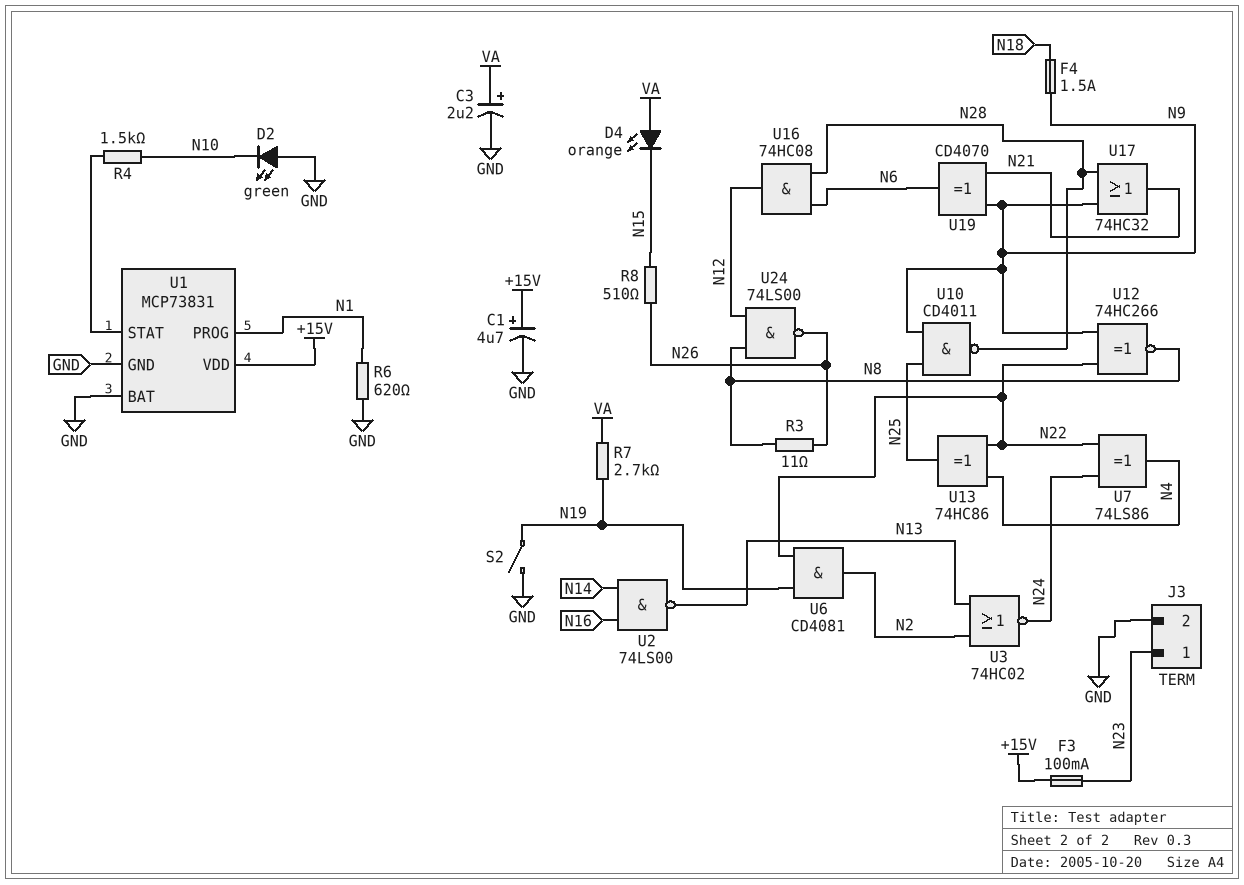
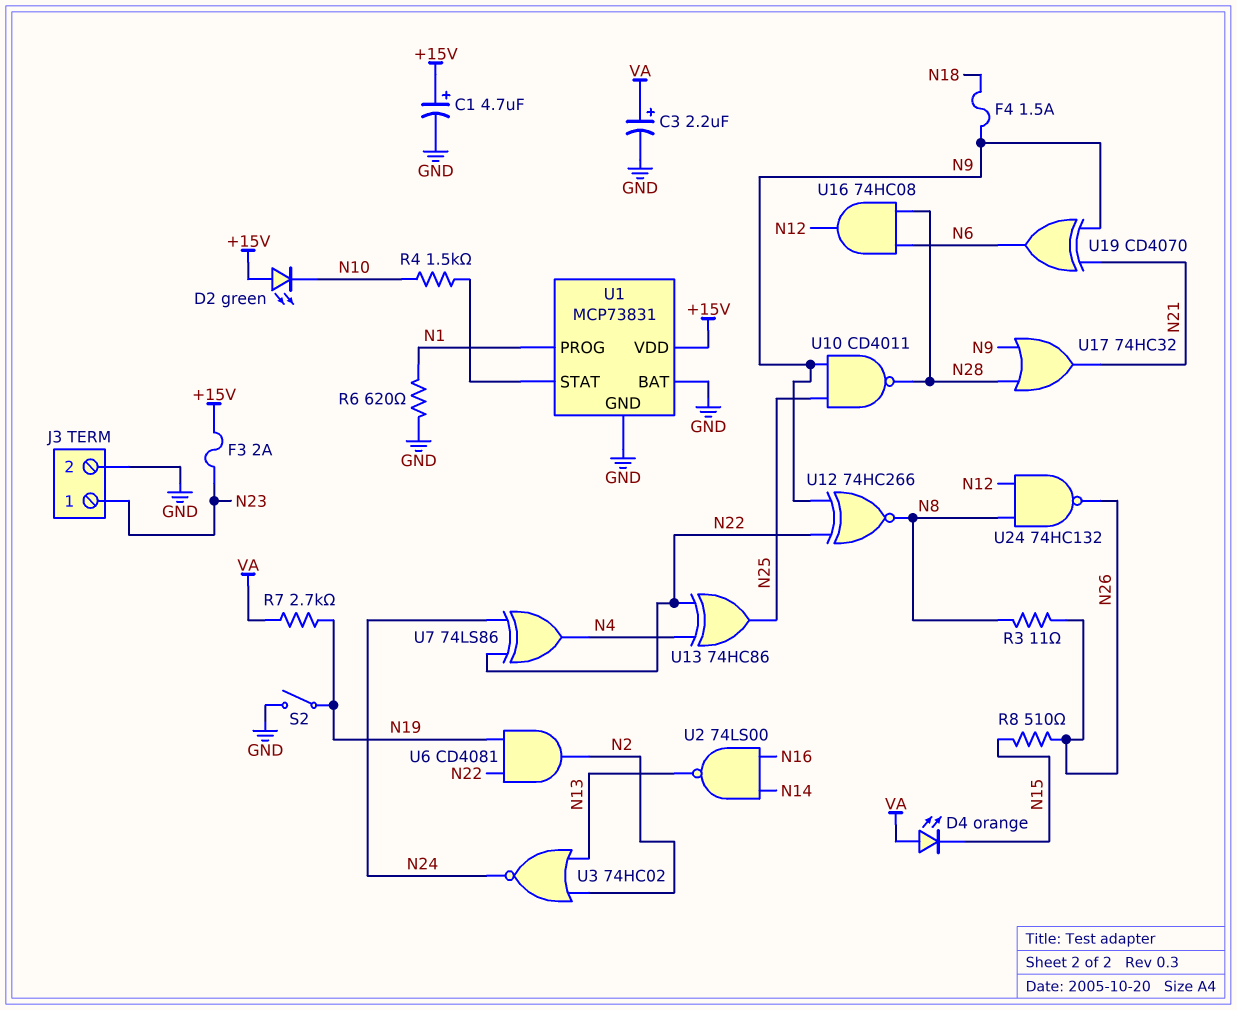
D2: LED green (A GND, K N10) -> LED green (A +15V, K N10)
F3: 100mA (+15V, N23) -> 2A (+15V, N23)
U24: NAND 74LS00 (in N8, in N12, out N26) -> NAND 74HC132 (in N8, in N12, out N26)

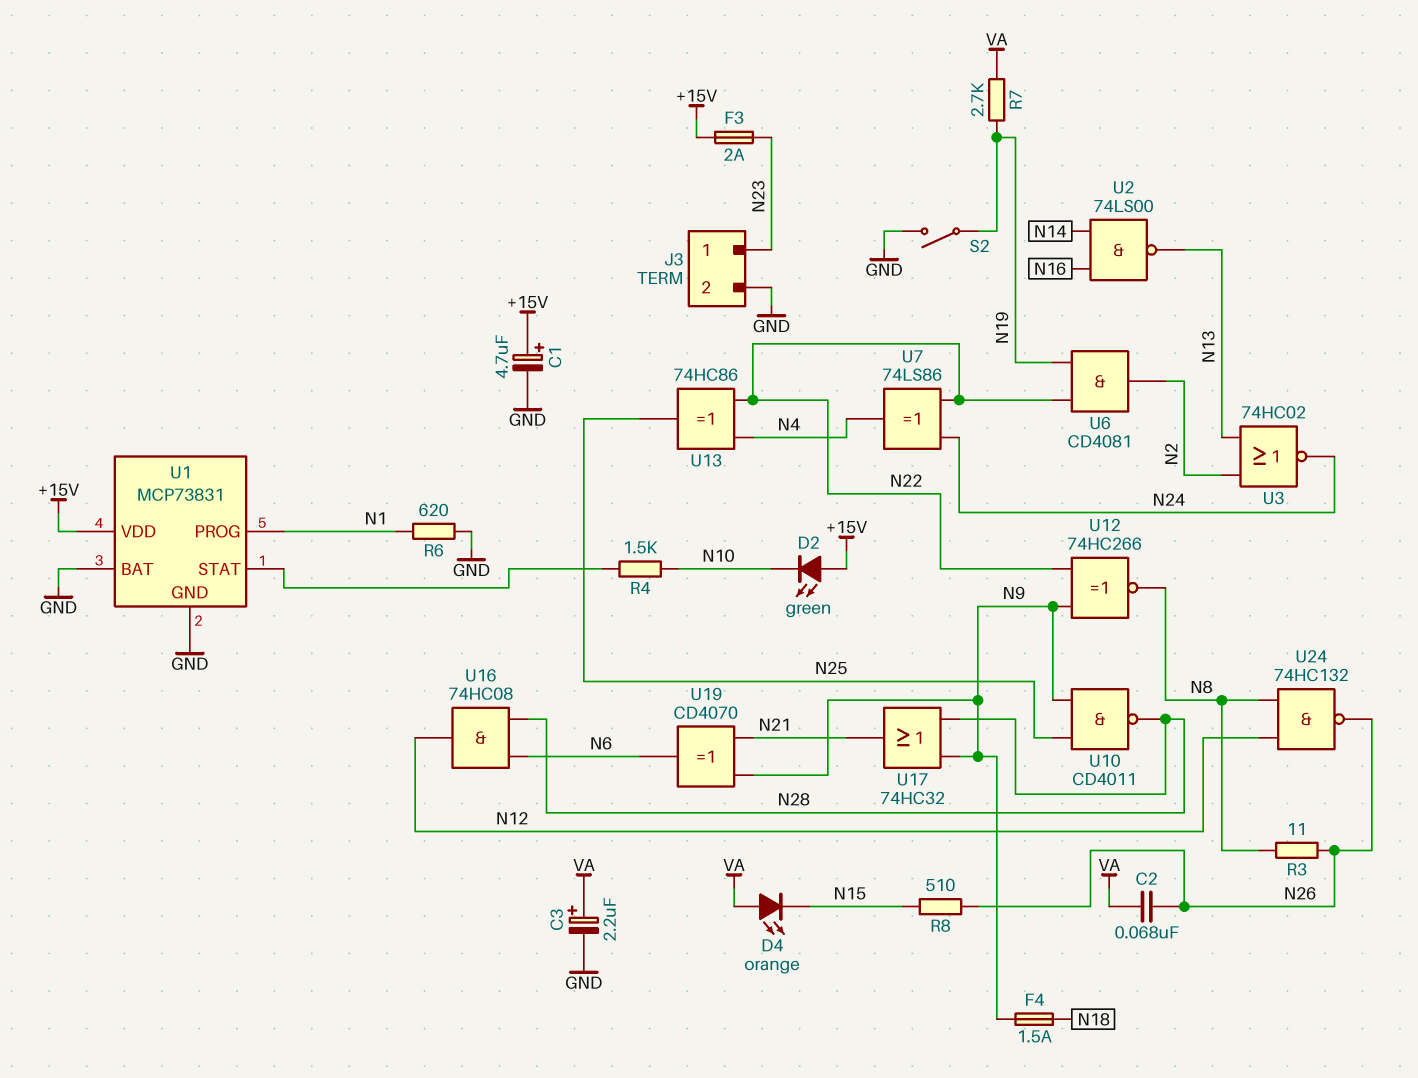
C2: none -> 68nF (N26, VA)

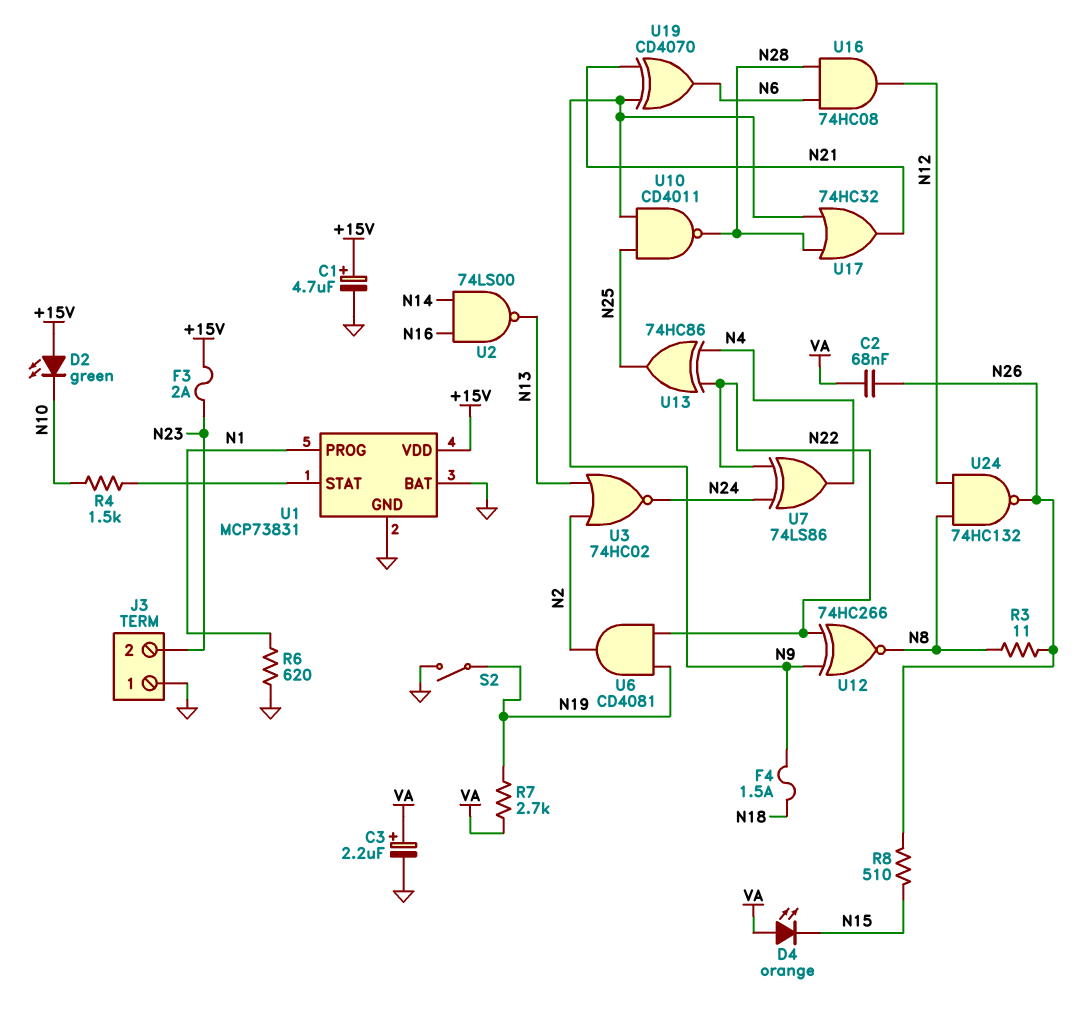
J3 pin 1: N23 -> GND
J3 pin 2: GND -> N23

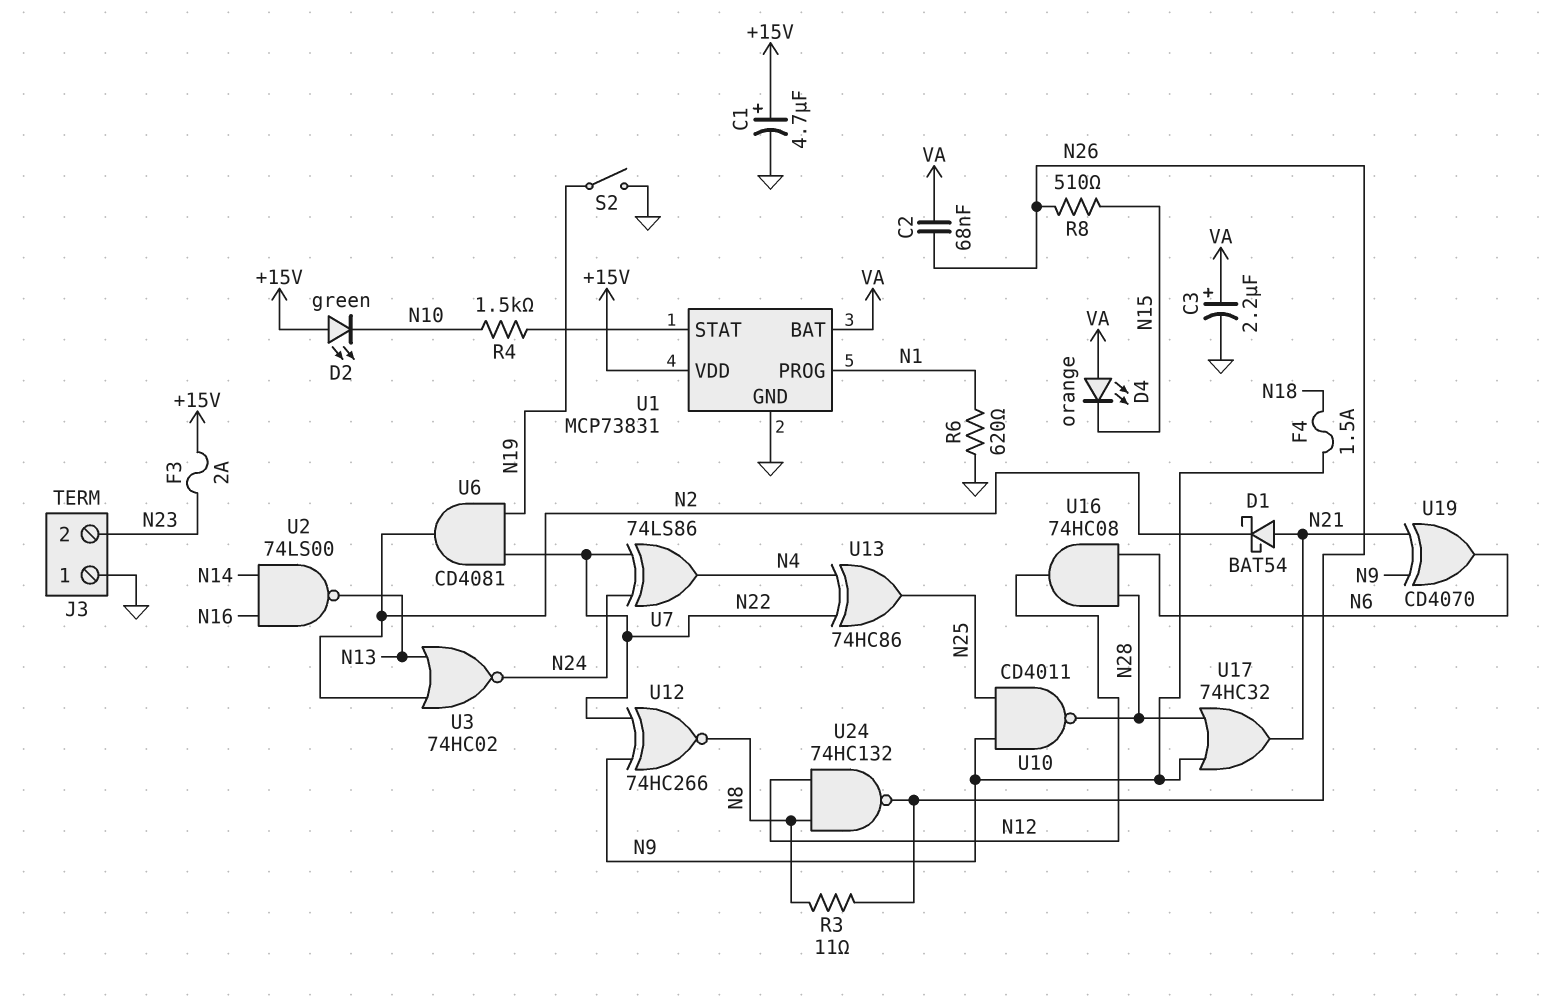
D1: none -> schottky BAT54 (A N21, K N2)
R7: 2.7k (N19, VA) -> none
U1 pin BAT: GND -> VA

